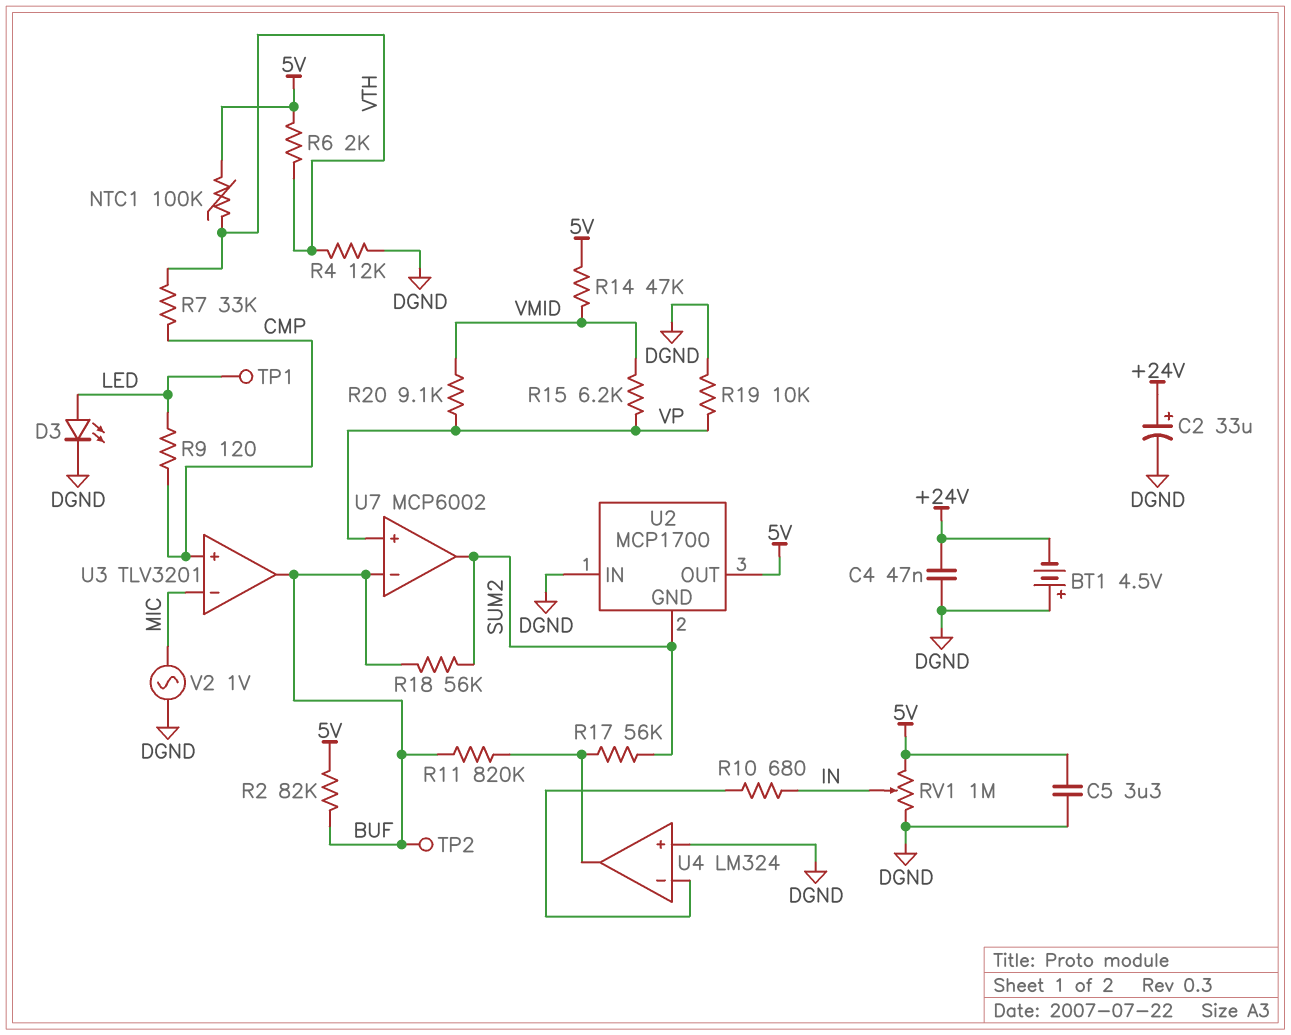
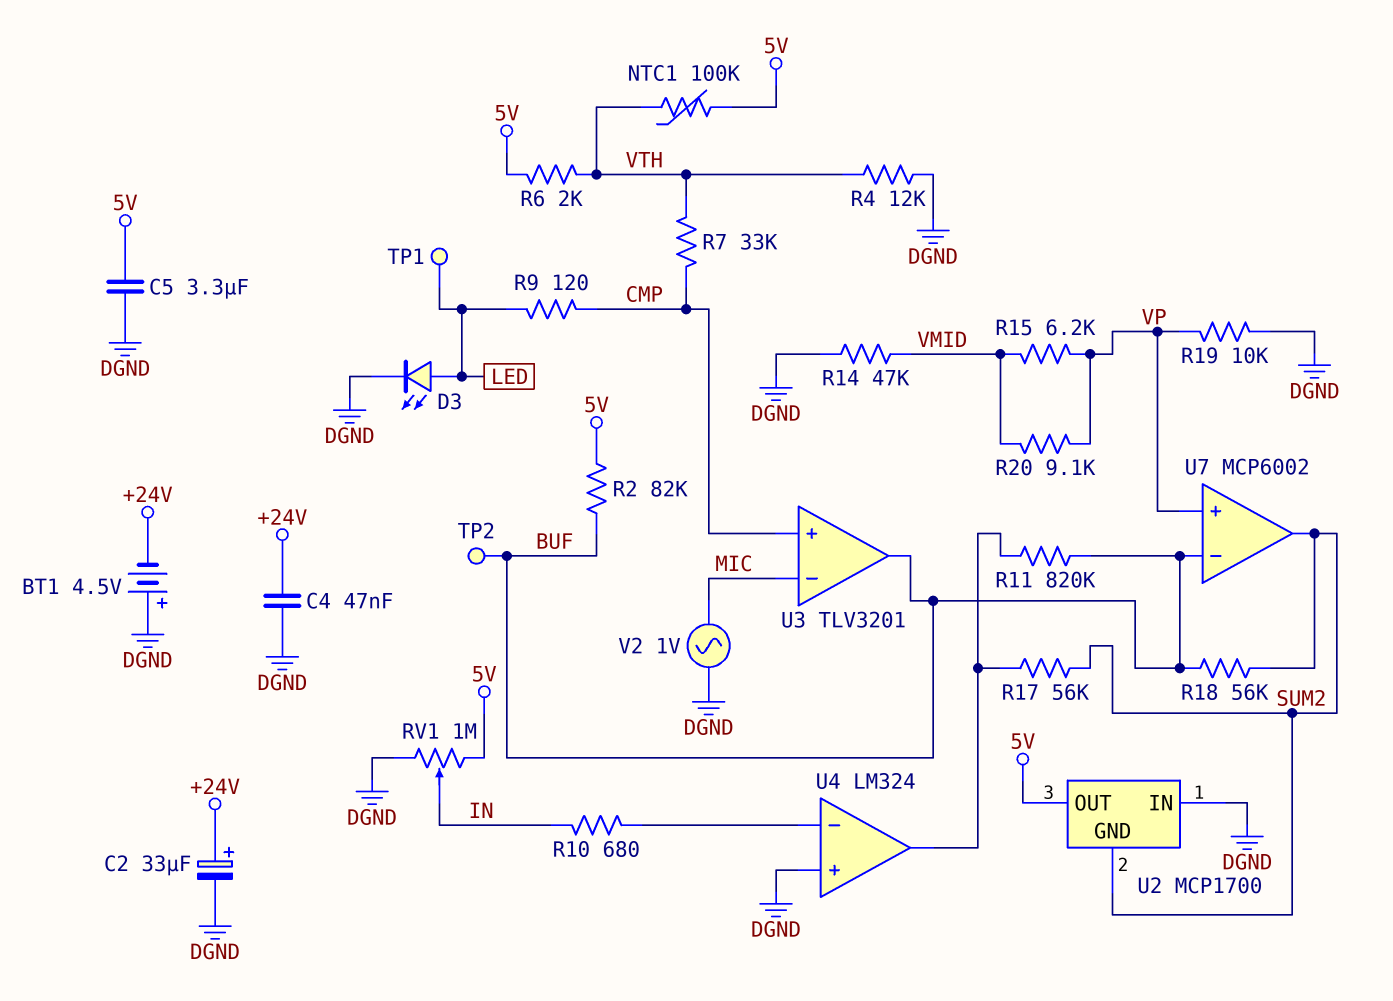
R14: 47k (5V, VMID) -> 47k (DGND, VMID)

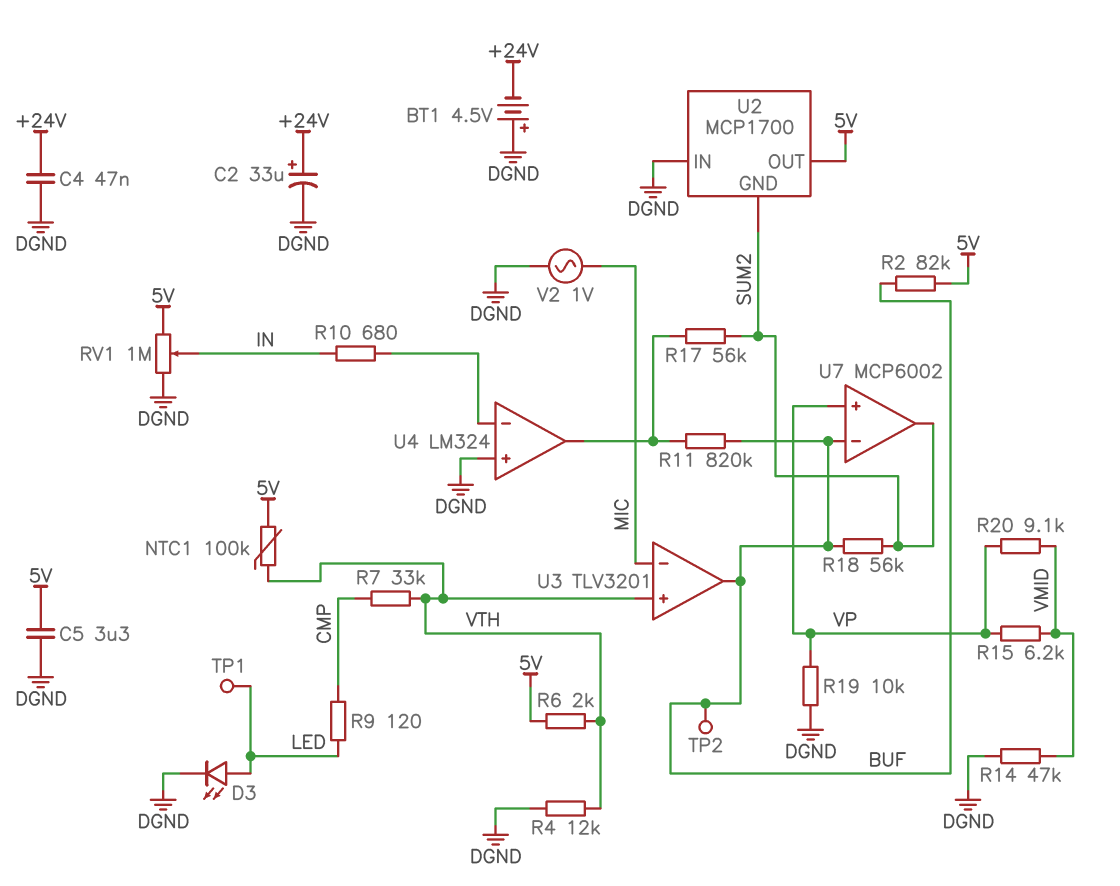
U3 pin in+: CMP -> VTH

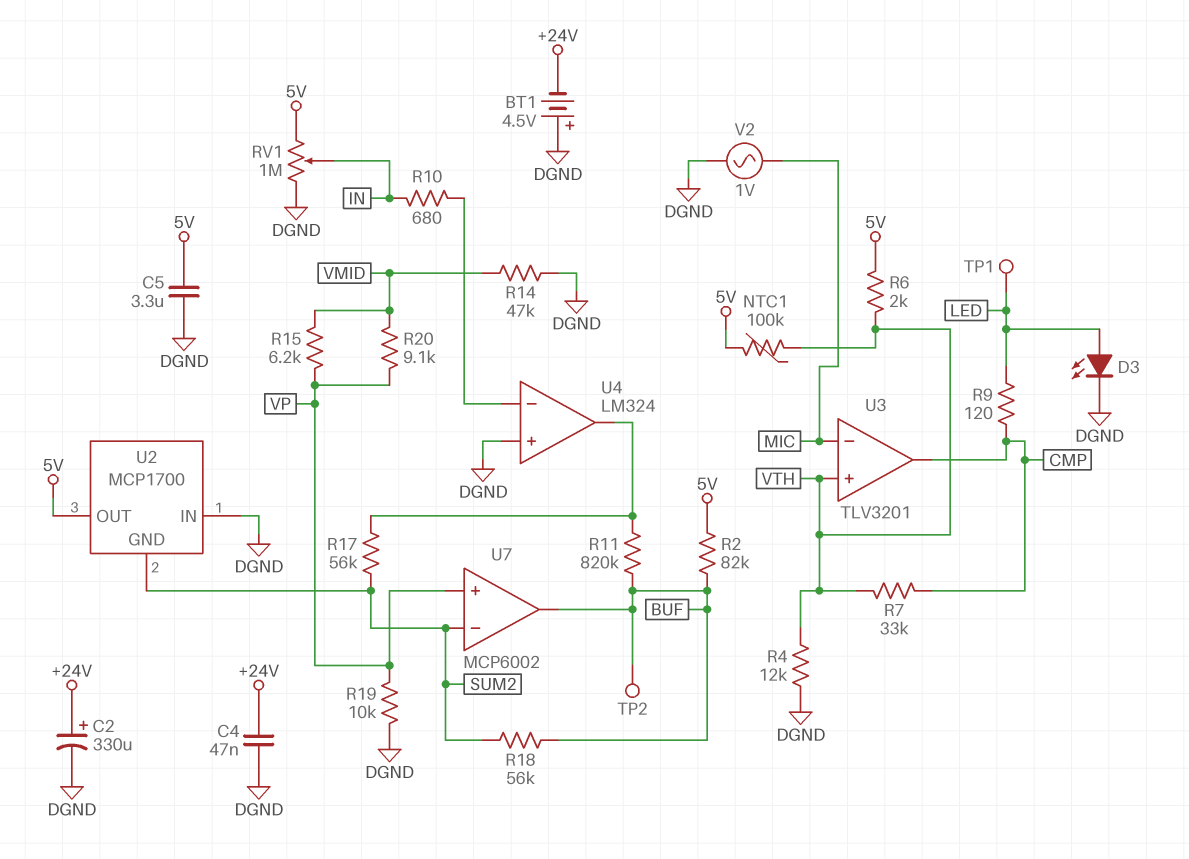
C2: 33uF (plus +24V, minus DGND) -> 330uF (plus +24V, minus DGND)
U3 pin out: BUF -> CMP
U7 pin in-: BUF -> SUM2
U7 pin out: SUM2 -> BUF

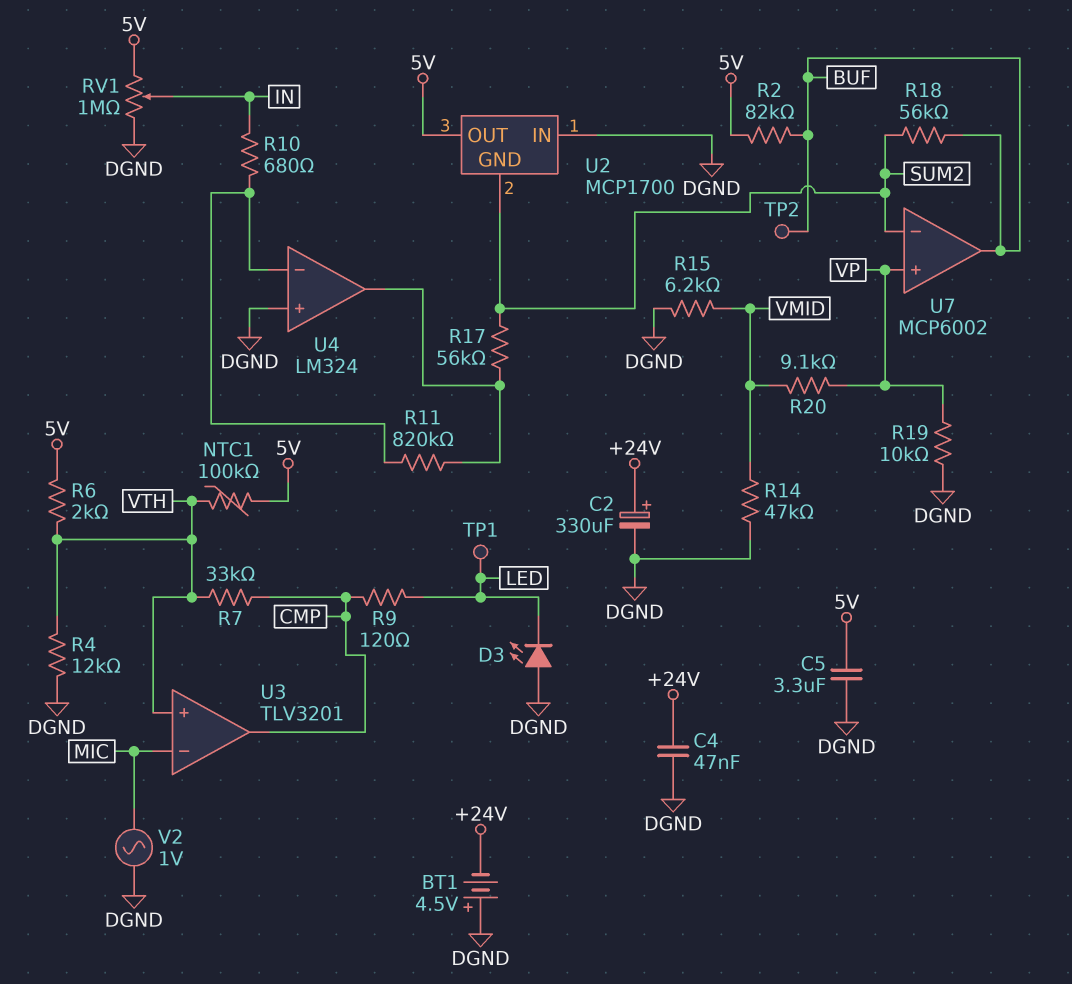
D3: LED (A LED, K DGND) -> LED (A DGND, K LED)
R11: 820k (BUF, U4/out) -> 820k (U4/in-, U4/out)
R15: 6.2k (VMID, VP) -> 6.2k (DGND, VMID)

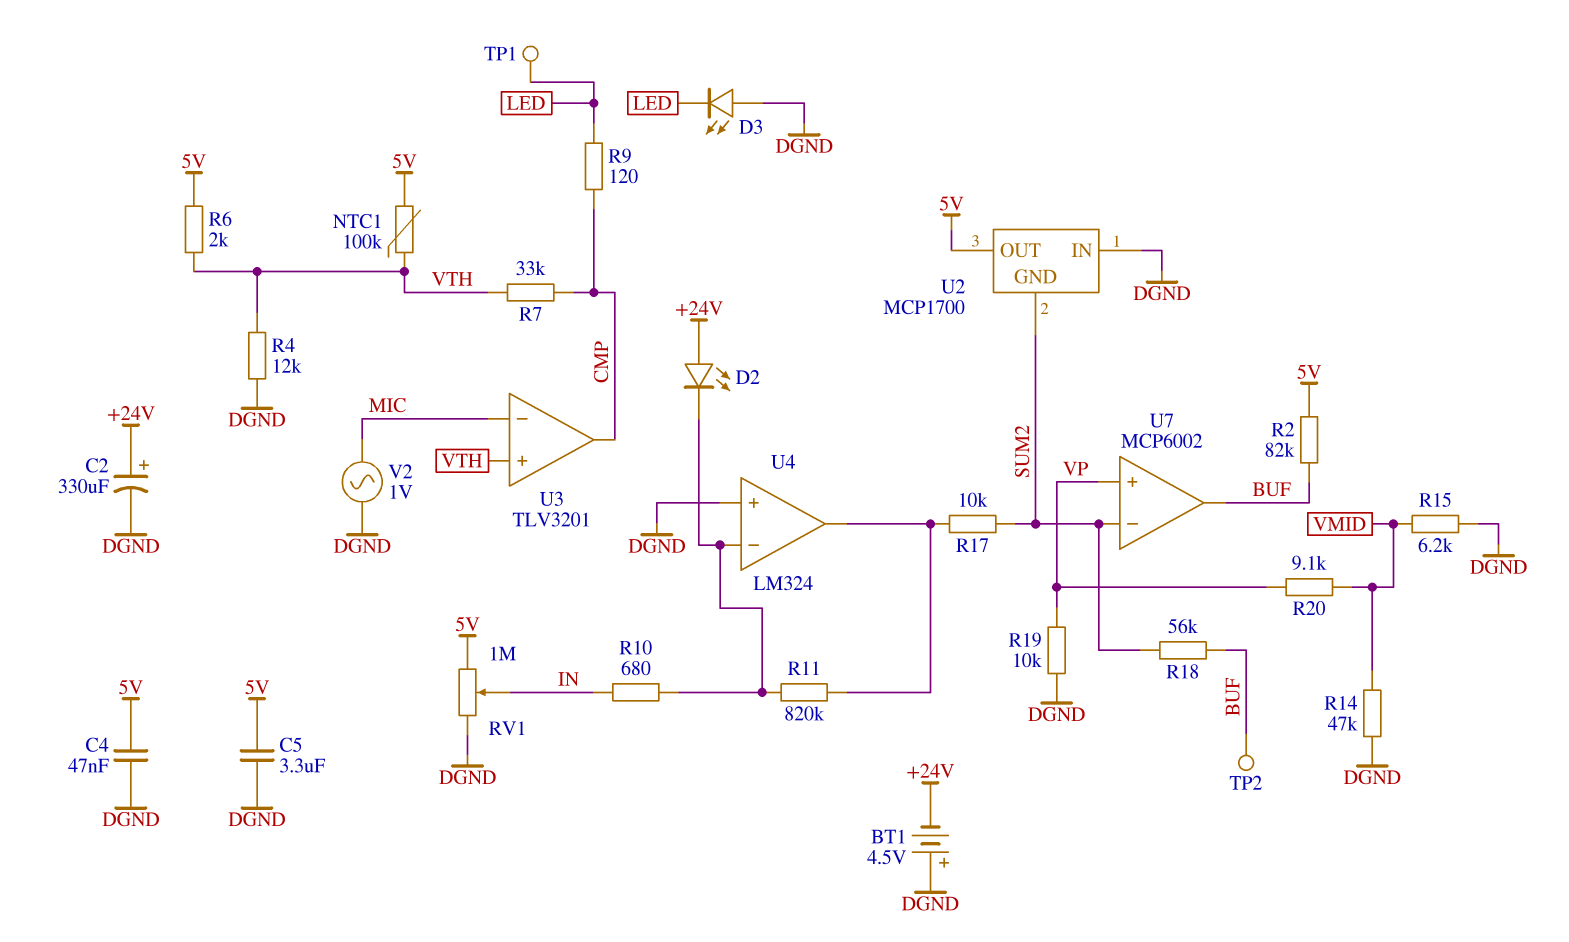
C4: 47nF (+24V, DGND) -> 47nF (5V, DGND)
D2: none -> LED (A +24V, K U4/in-)
R17: 56k (SUM2, U4/out) -> 10k (SUM2, U4/out)

